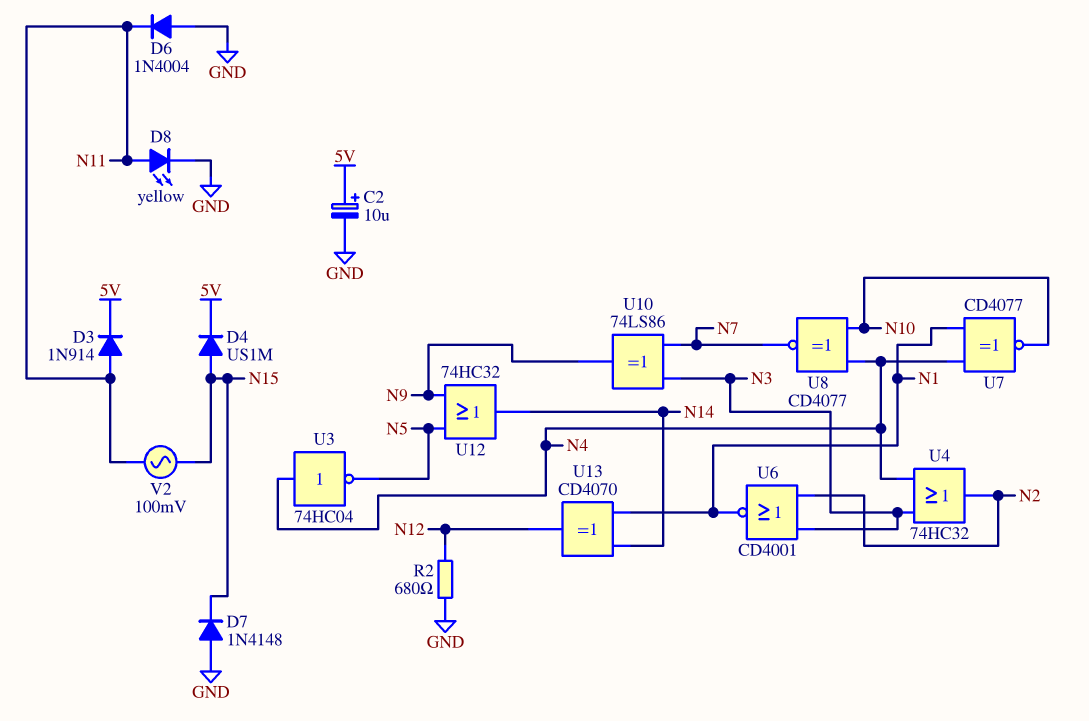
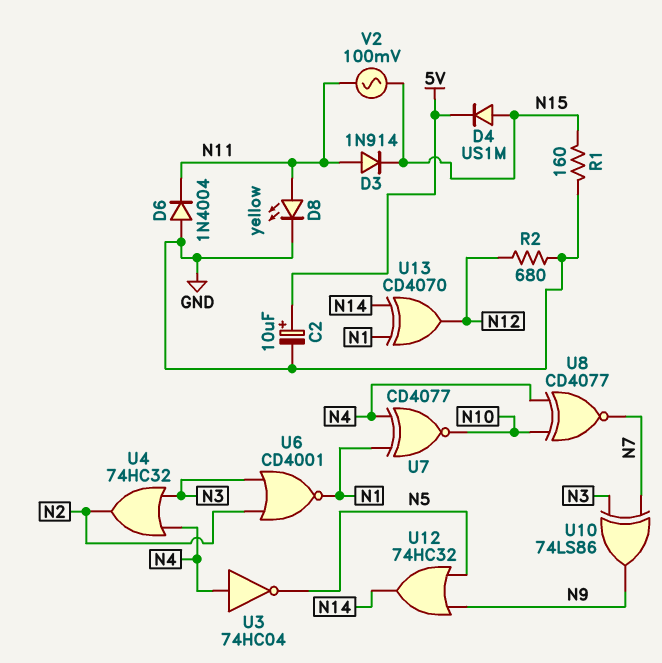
D3: diode 1N914 (A N11, K 5V) -> diode 1N914 (A N11, K N15)
D7: diode 1N4148 (A GND, K N15) -> none
R1: none -> 160 (GND, N15)

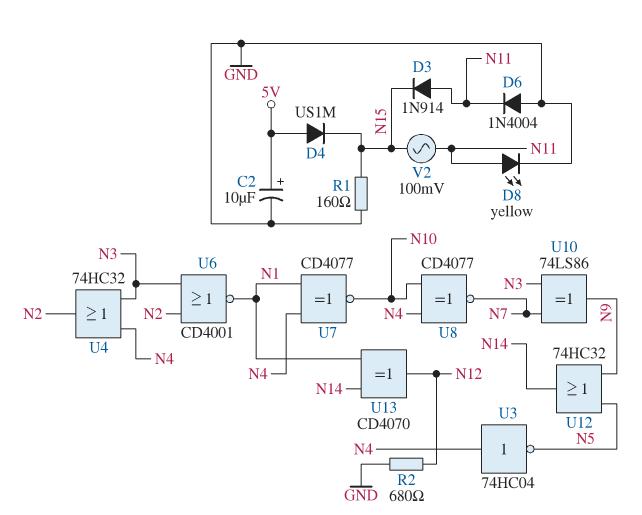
D4: diode US1M (A N15, K 5V) -> diode US1M (A 5V, K N15)

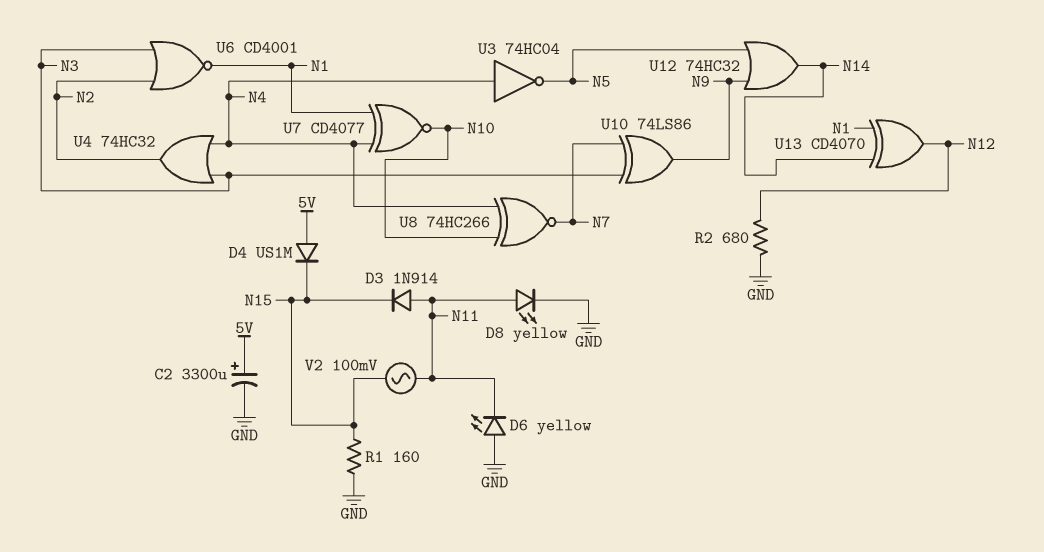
C2: 10uF (plus 5V, minus GND) -> 3300uF (plus 5V, minus GND)
D6: diode 1N4004 (A GND, K N11) -> LED yellow (A GND, K N11)
U8: XNOR CD4077 (in N4, in N10, out N7) -> XNOR 74HC266 (in N4, in N10, out N7)

